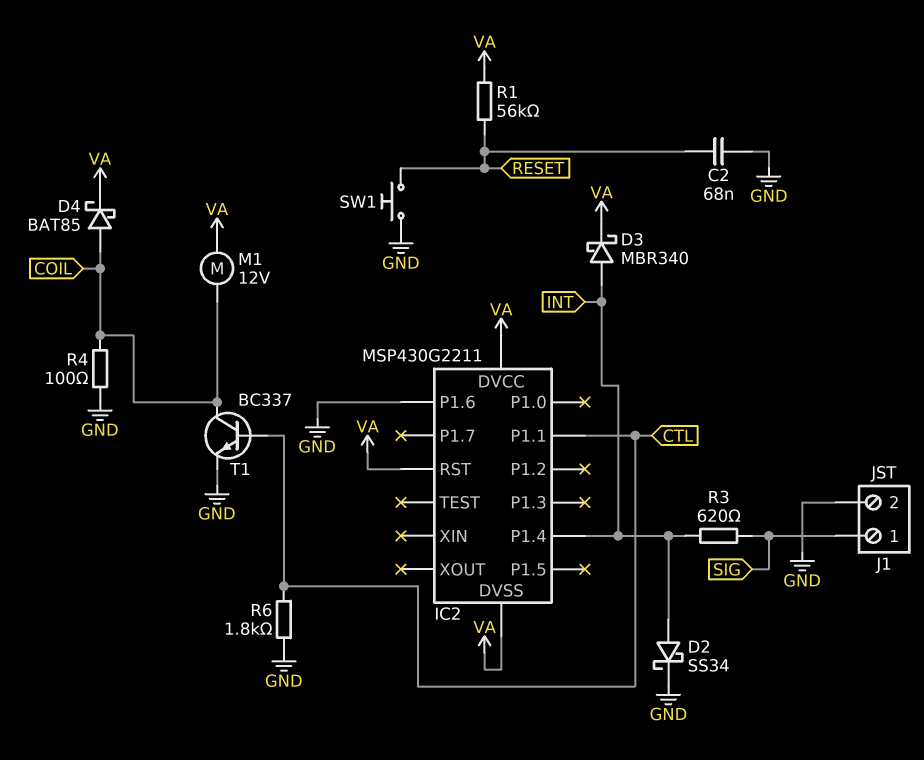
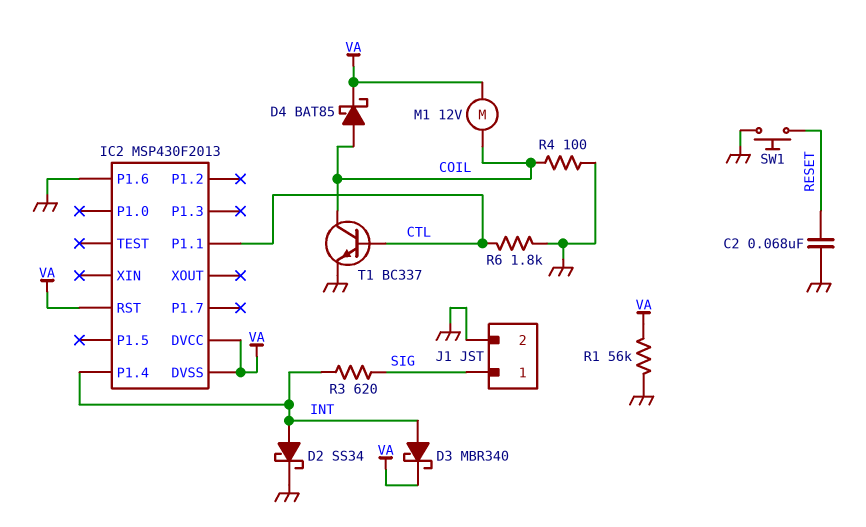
IC2: MSP430G2211 -> MSP430F2013
R1: 56k (RESET, VA) -> 56k (GND, VA)

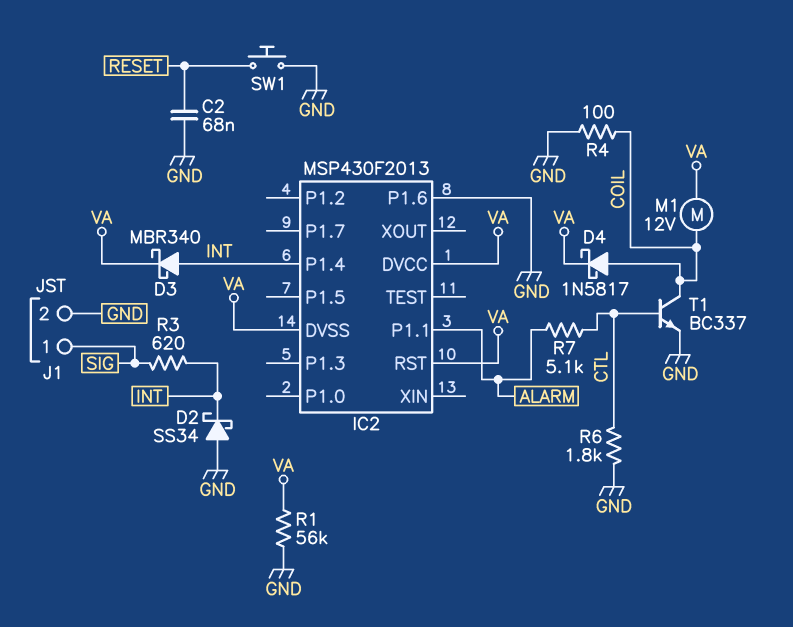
D2: schottky SS34 (A INT, K GND) -> schottky SS34 (A GND, K INT)
D4: schottky BAT85 (A COIL, K VA) -> schottky 1N5817 (A COIL, K VA)
IC2 pin P1.1: CTL -> ALARM
R7: none -> 5.1k (ALARM, CTL)

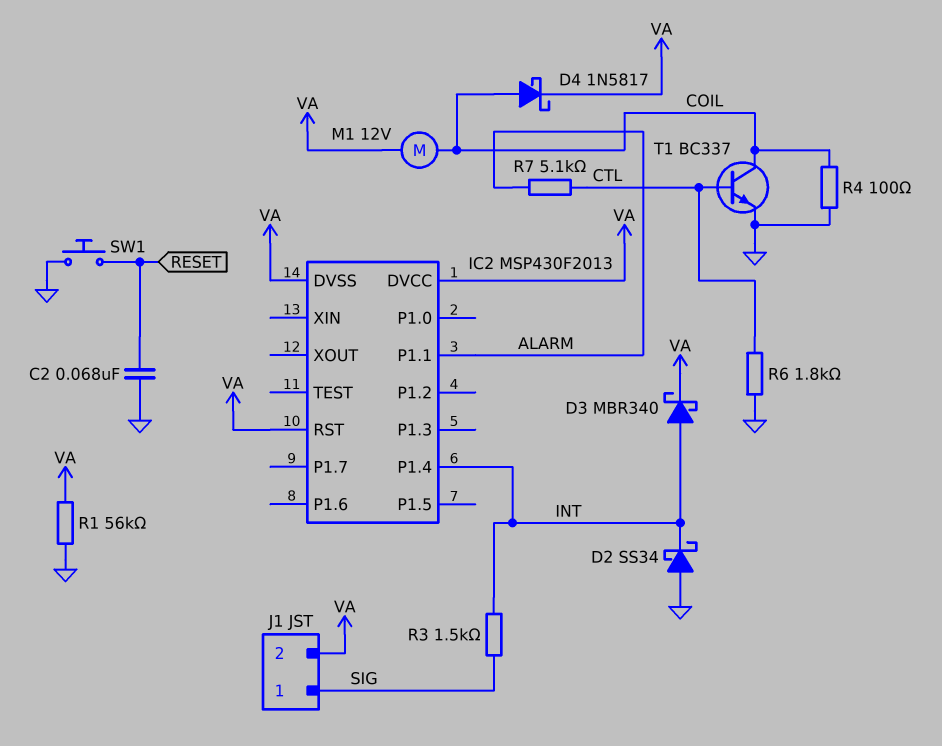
IC2 pin P1.6: GND -> none
J1 pin 2: GND -> VA
R3: 620 (INT, SIG) -> 1.5k (INT, SIG)

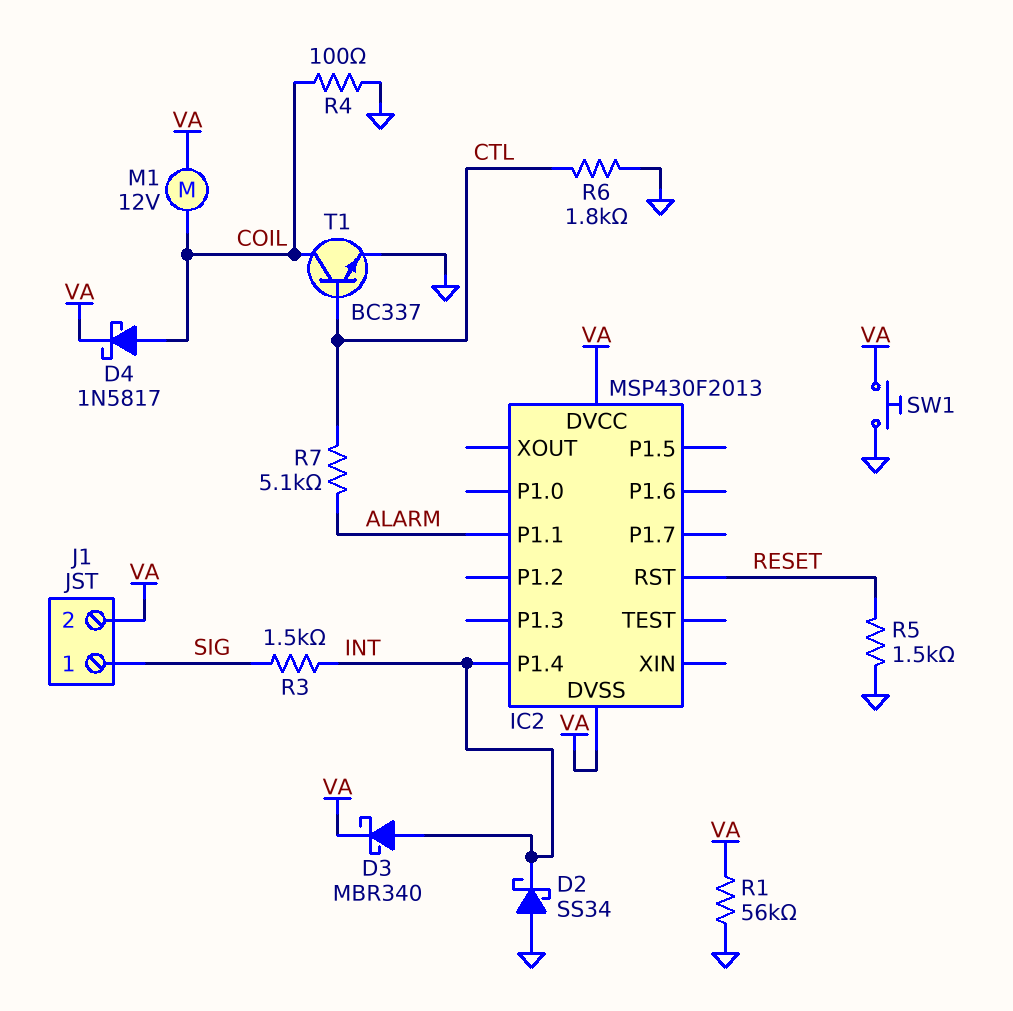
C2: 68nF (GND, RESET) -> none
IC2 pin RST: VA -> RESET
R5: none -> 1.5k (GND, RESET)
SW1: button (GND, RESET) -> button (GND, VA)

